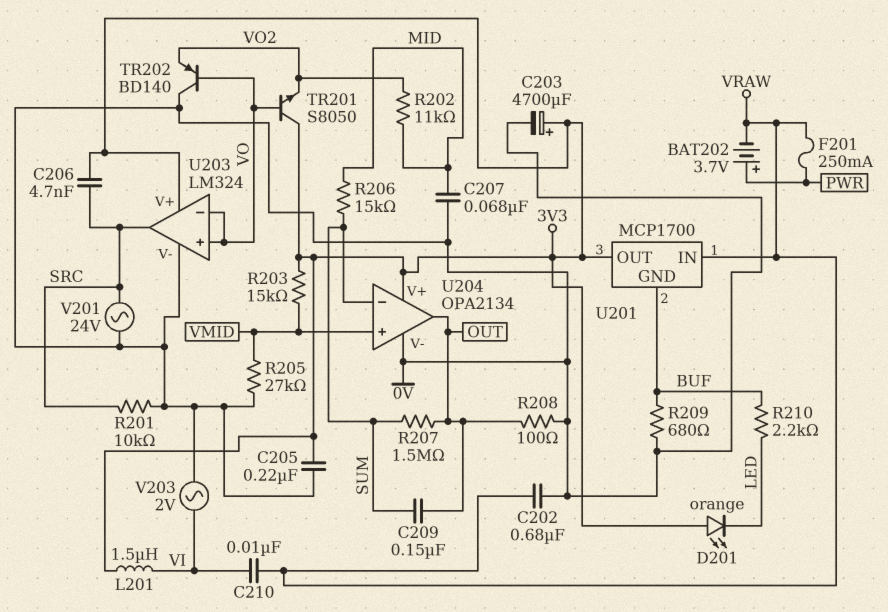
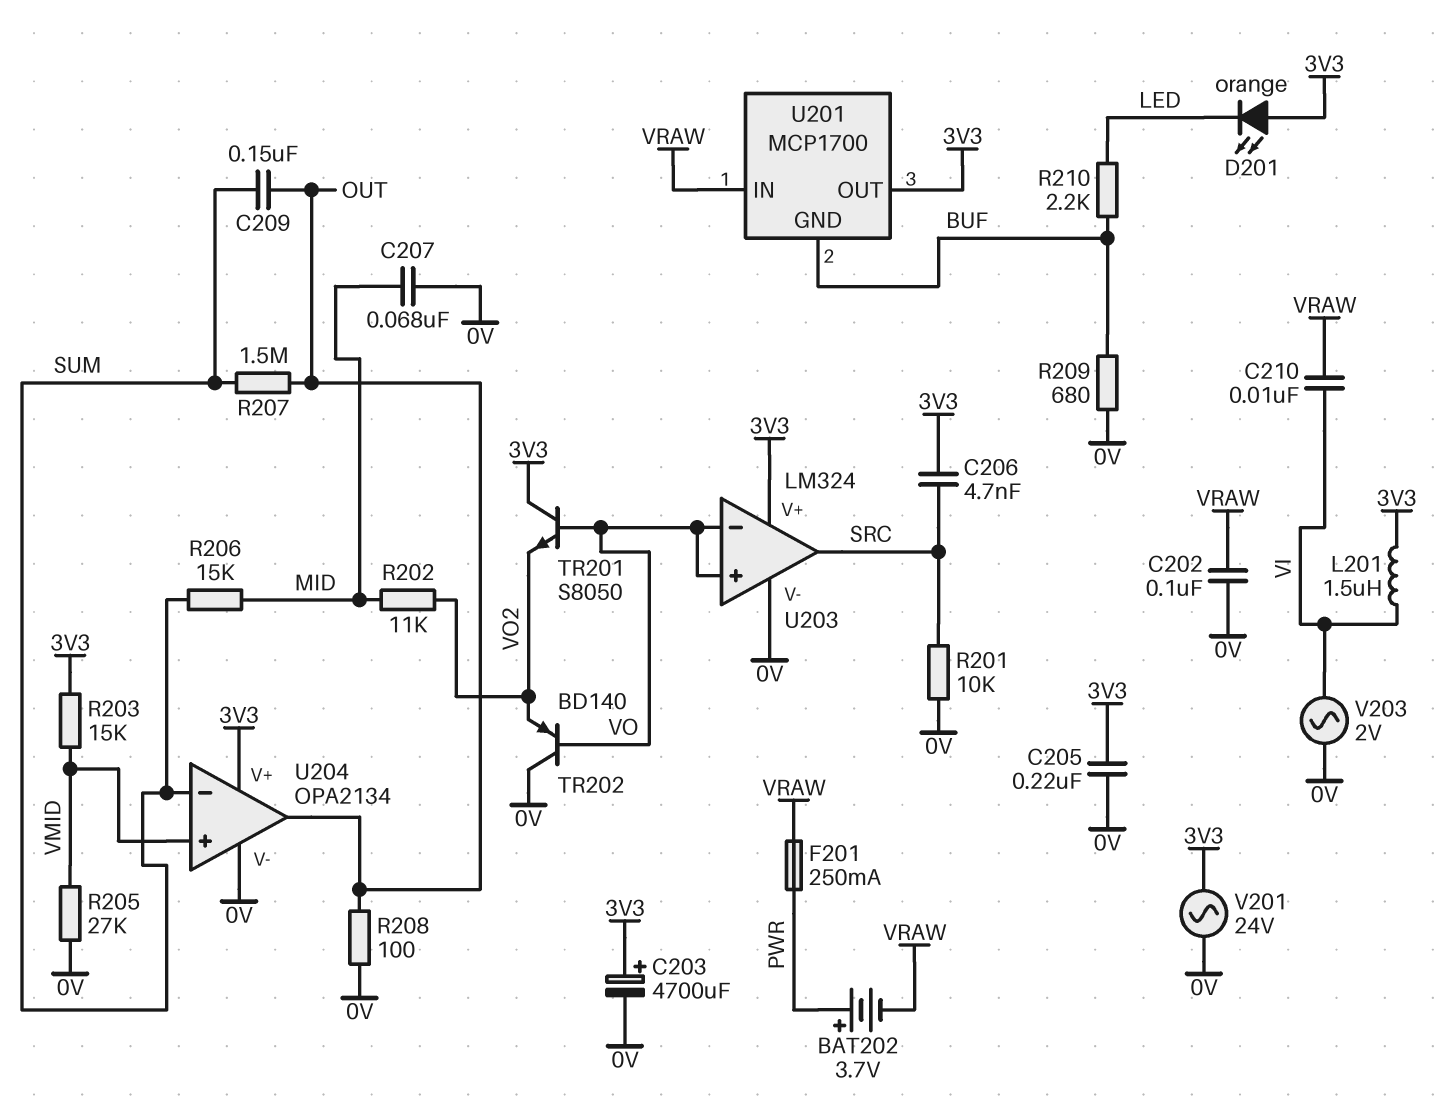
C202: 680nF (0V, VRAW) -> 100nF (0V, VRAW)
V201: AC 24V (0V, SRC) -> AC 24V (0V, 3V3)

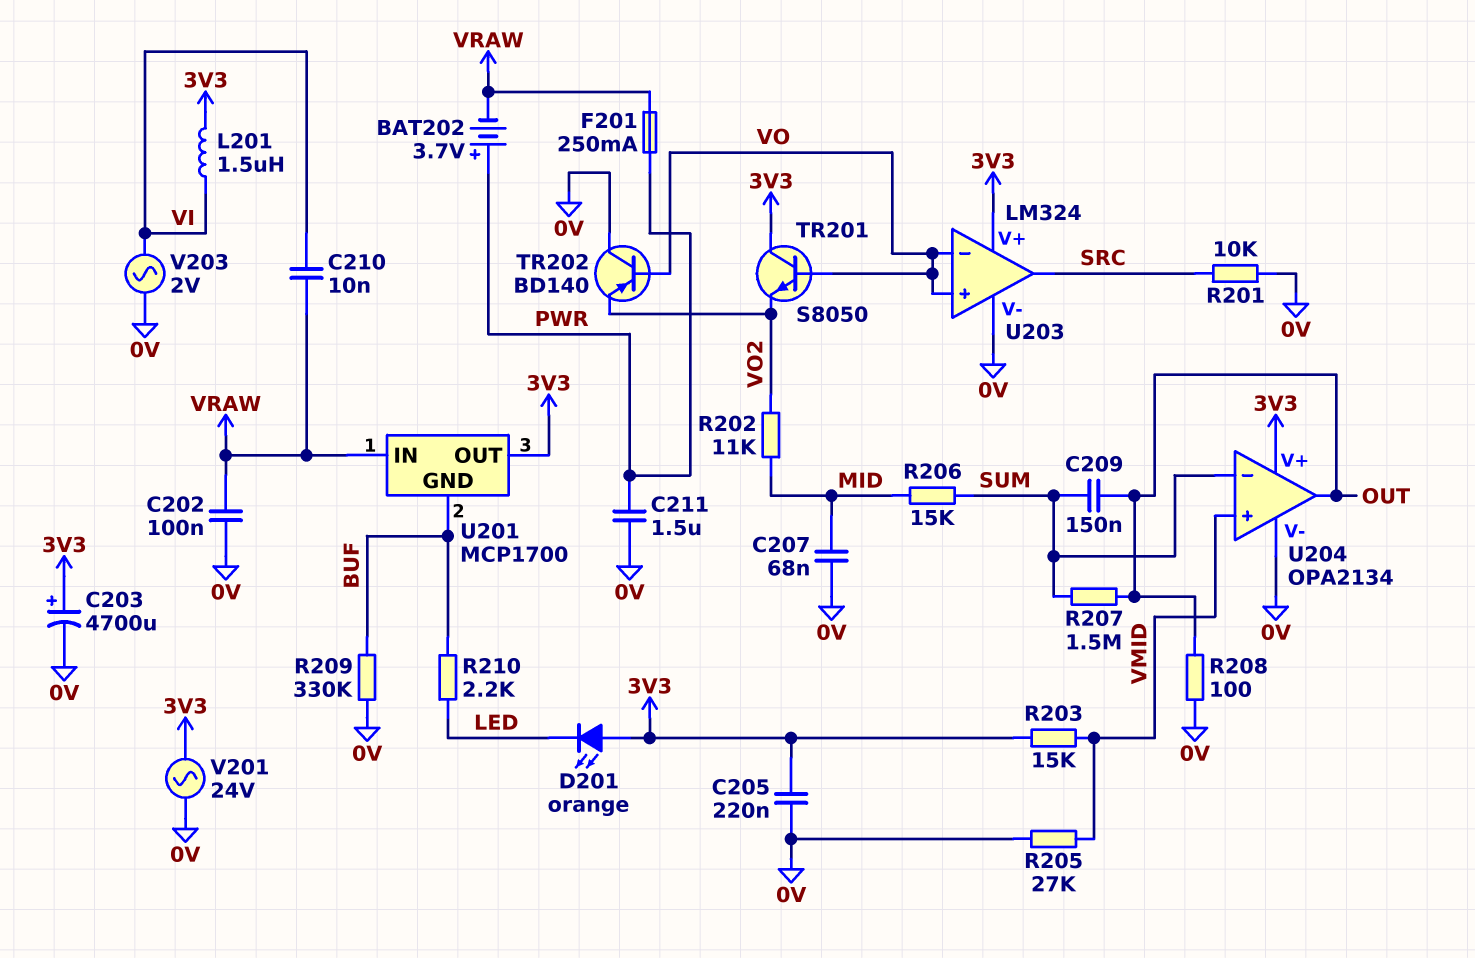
C206: 4.7nF (3V3, SRC) -> none
C211: none -> 1.5uF (0V, PWR)
R209: 680 (0V, BUF) -> 330k (0V, BUF)

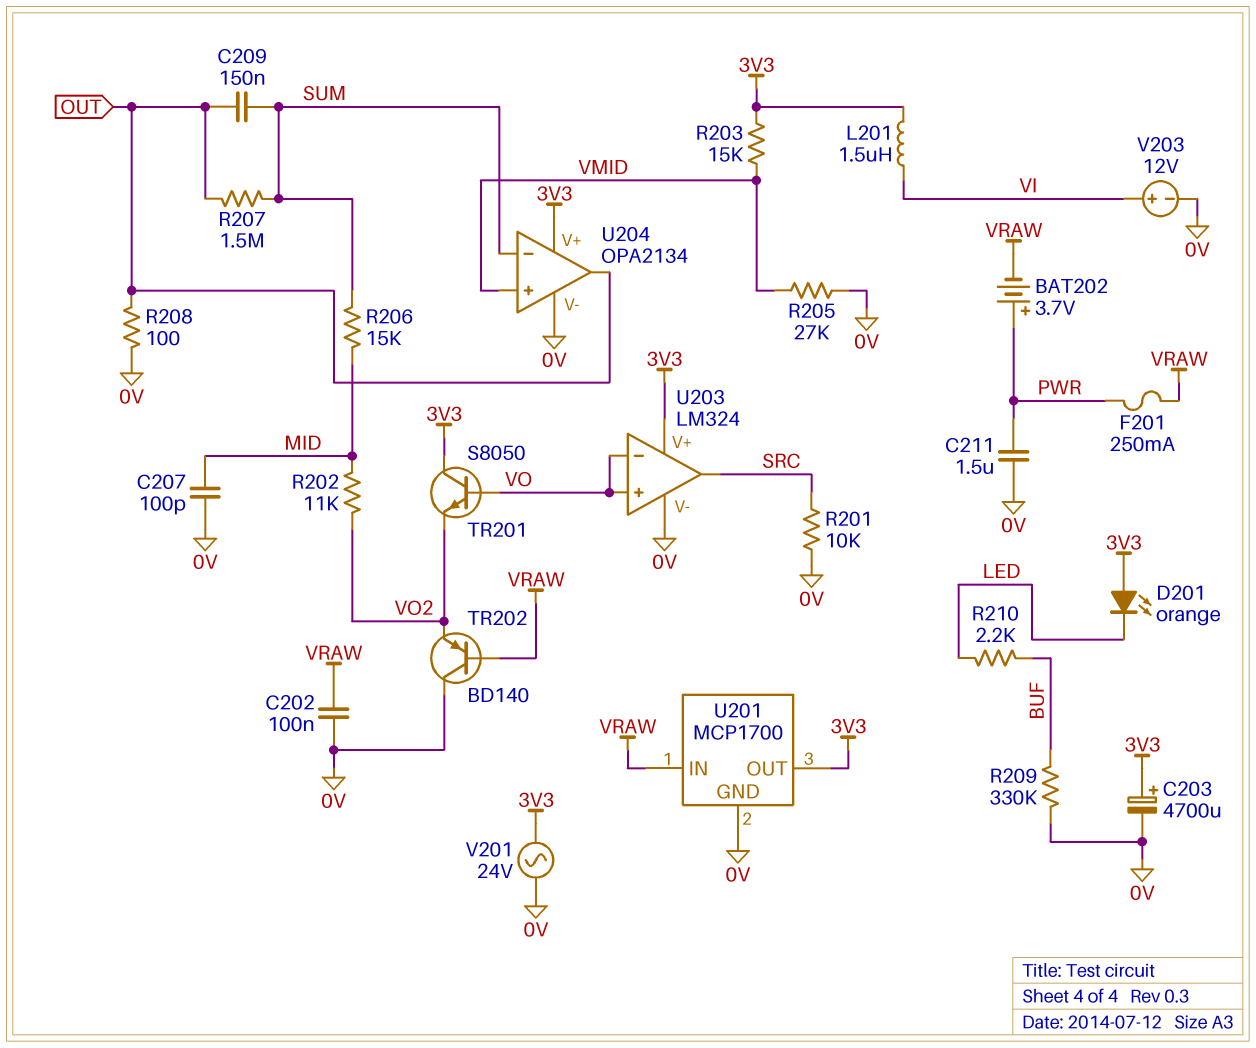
C205: 220nF (0V, 3V3) -> none
C207: 68nF (0V, MID) -> 100pF (0V, MID)
C210: 10nF (VI, VRAW) -> none
TR202: PNP BD140 (B VO, C 0V, E VO2) -> PNP BD140 (B VRAW, C 0V, E VO2)
U201 pin GND: BUF -> 0V
V203: AC 2V (0V, VI) -> 12V (plus VI, minus 0V)

